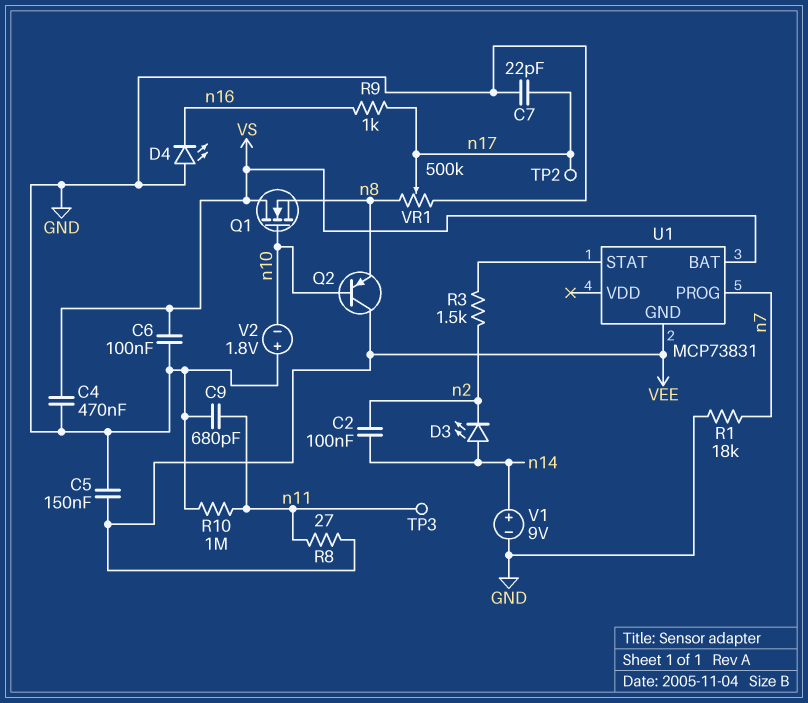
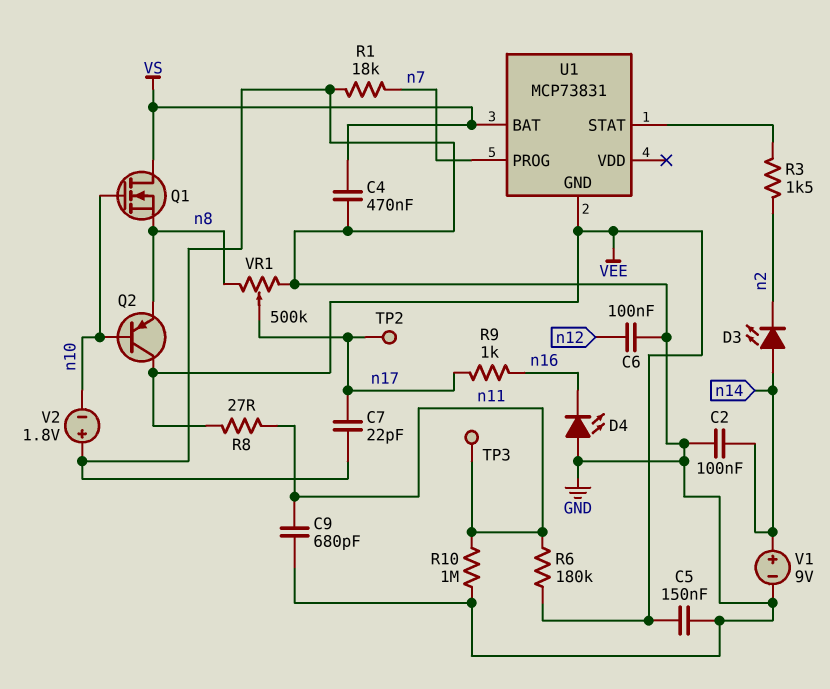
C2: 100nF (n2, n14) -> 100nF (GND, n14)
C6: 100nF (GND, VS) -> 100nF (GND, n12)
R6: none -> 180k (VEE, n11)

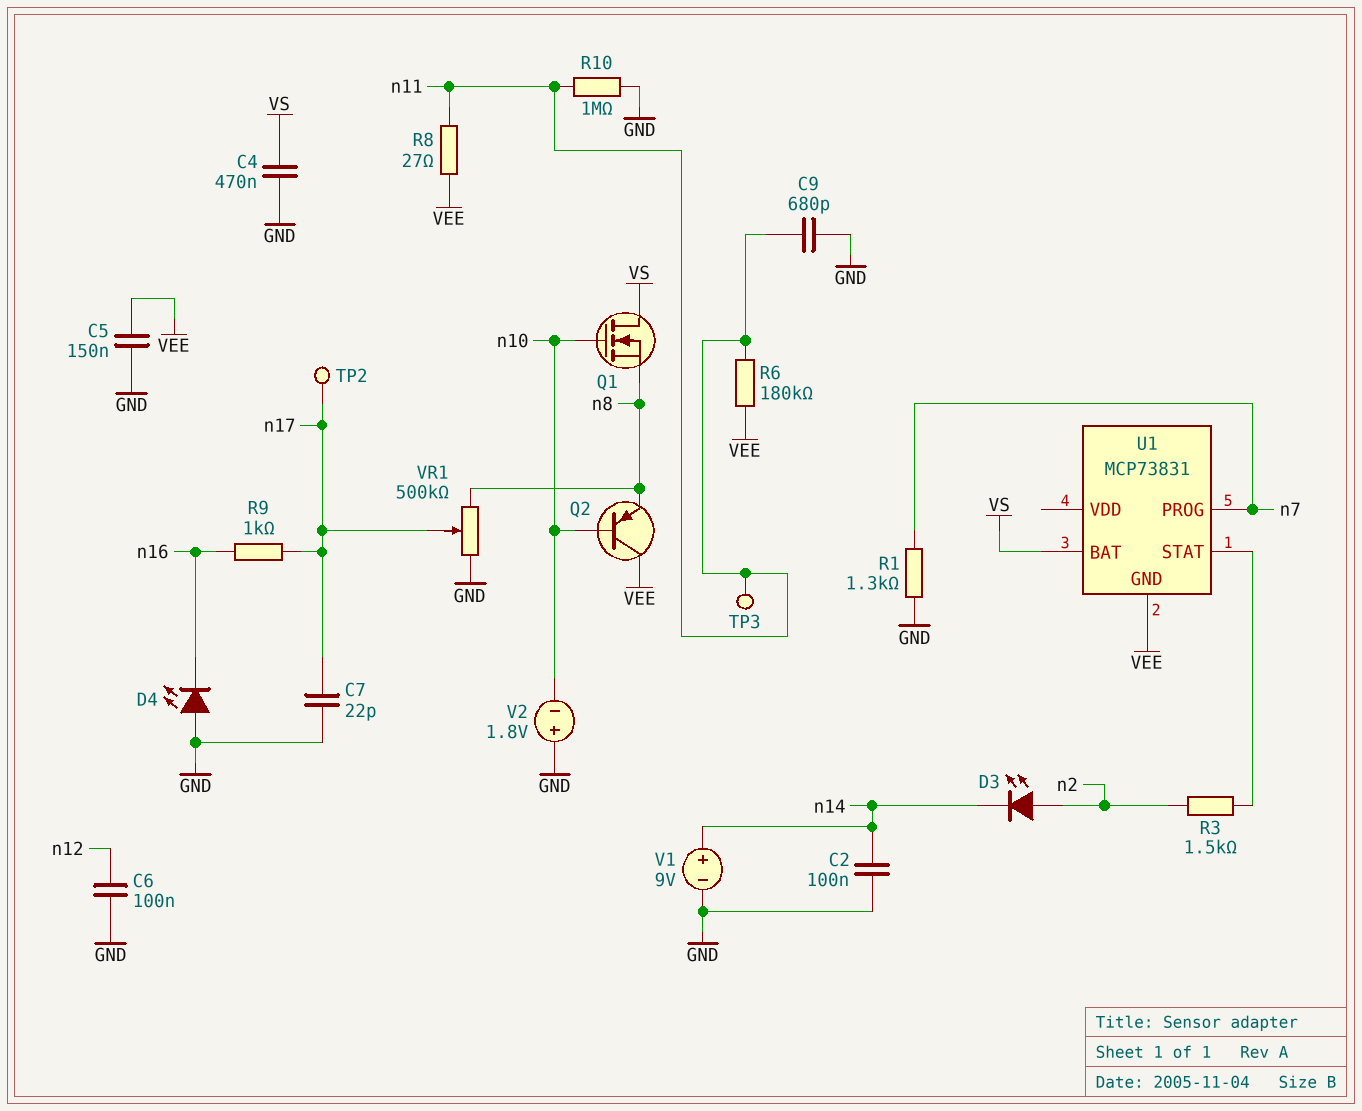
D3: LED (A n14, K n2) -> LED (A n2, K n14)
R1: 18k (GND, n7) -> 1.3k (GND, n7)

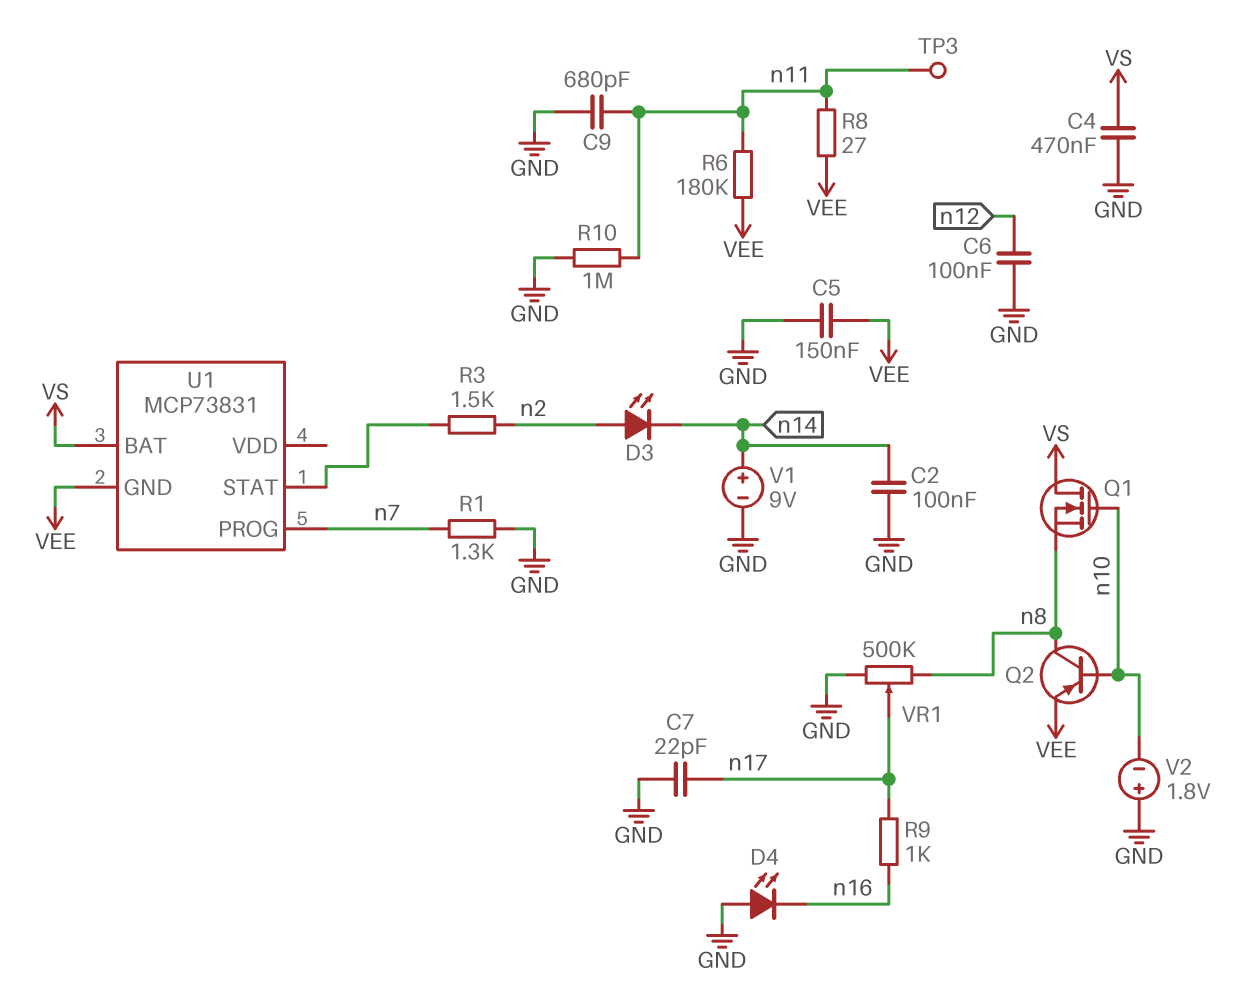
Q2: PNP (B n10, C VEE, E n8) -> PNP (B n10, C n8, E VEE)
TP2: test point (n17) -> none

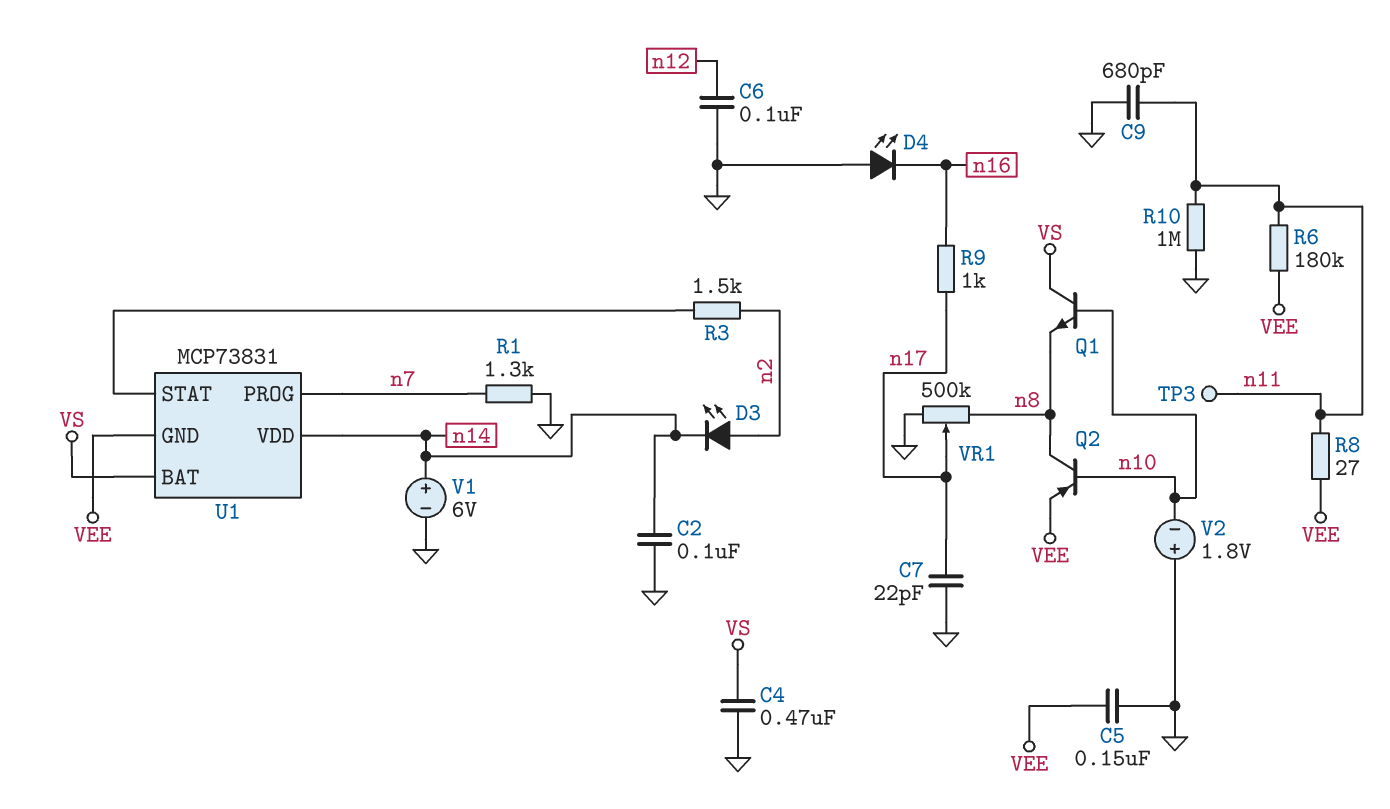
Q1: NMOS (G n10, D VS, S n8) -> NPN (B n10, C VS, E n8)
U1 pin VDD: none -> n14
V1: 9V (plus n14, minus GND) -> 6V (plus n14, minus GND)

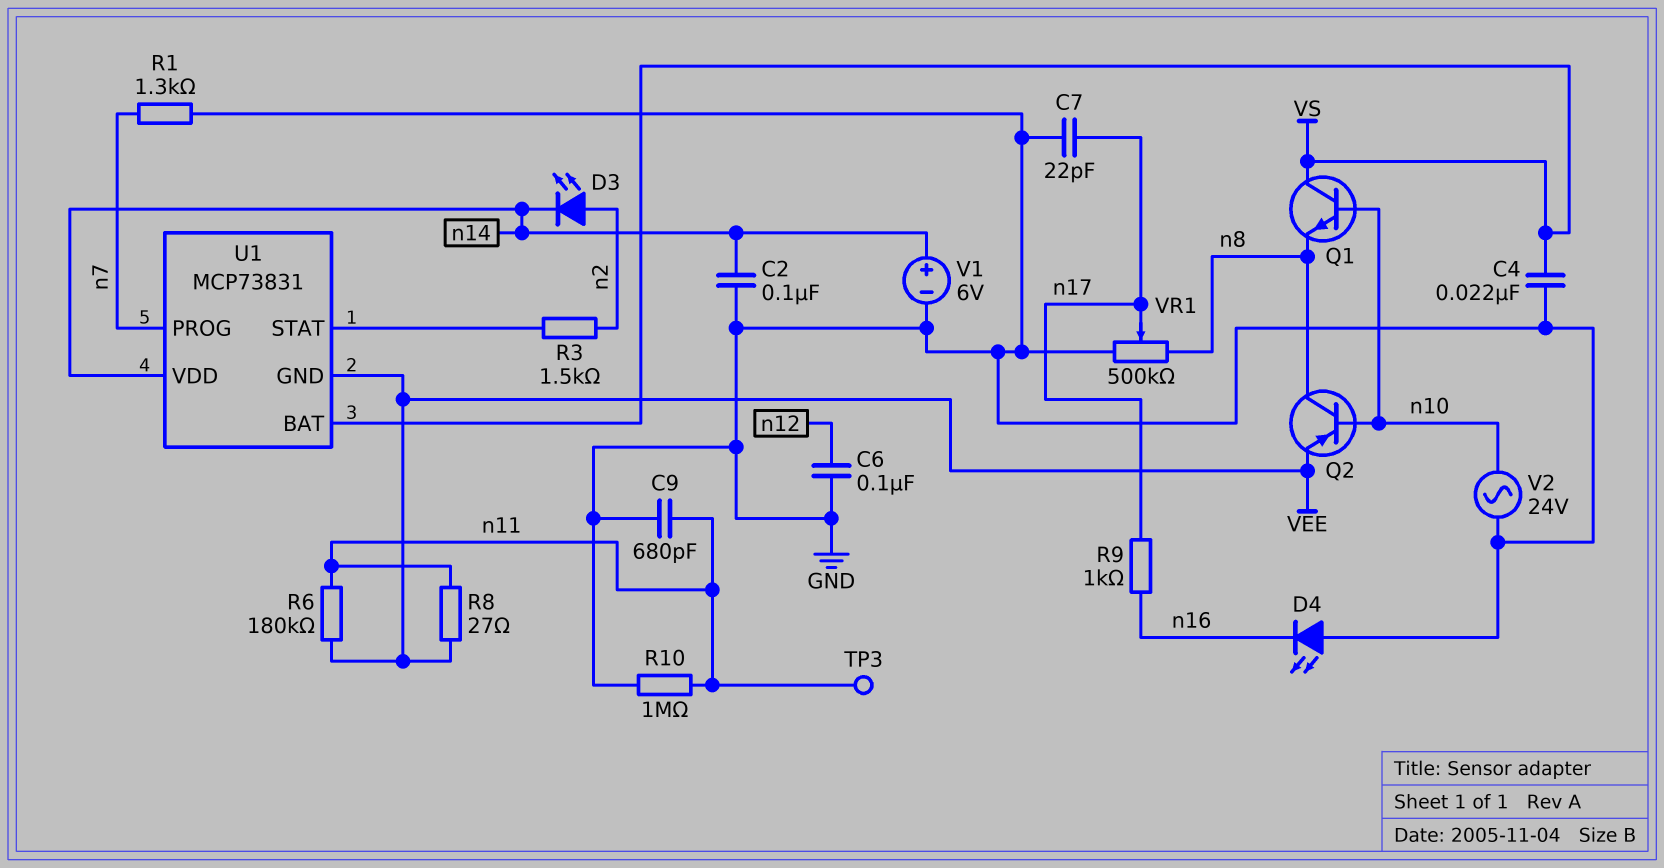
C4: 470nF (GND, VS) -> 22nF (GND, VS)
C5: 150nF (GND, VEE) -> none
V2: 1.8V (plus GND, minus n10) -> AC 24V (GND, n10)

